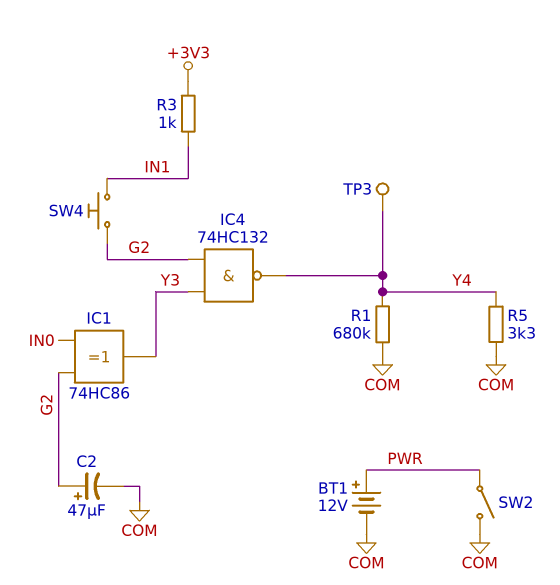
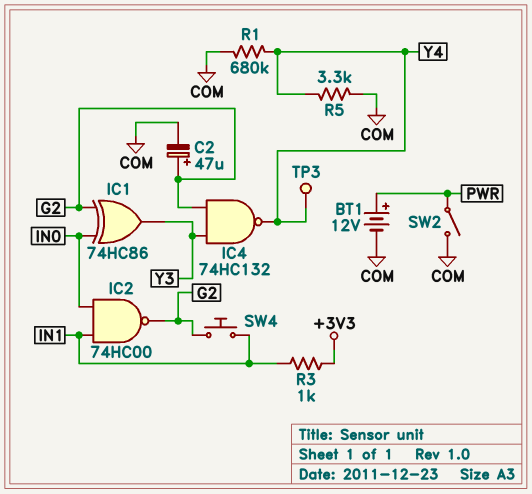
IC2: none -> NAND 74HC00 (in IN0, in IN1, out G2)

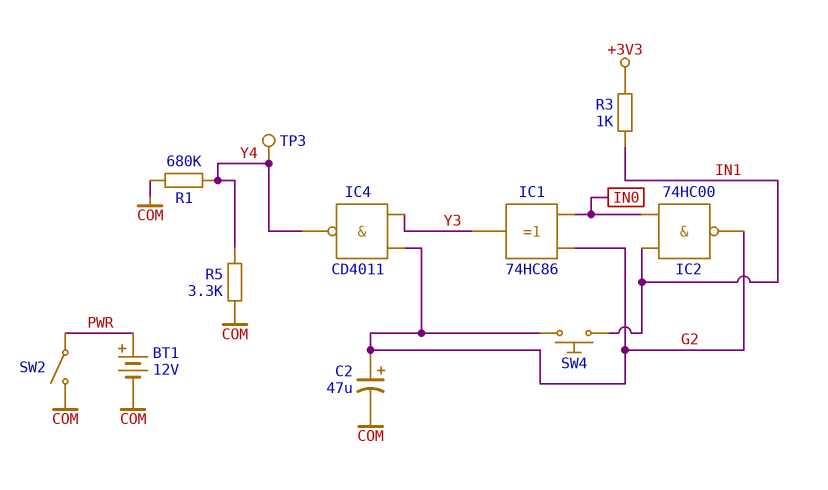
IC4: NAND 74HC132 (in G2, in Y3, out Y4) -> NAND CD4011 (in G2, in Y3, out Y4)

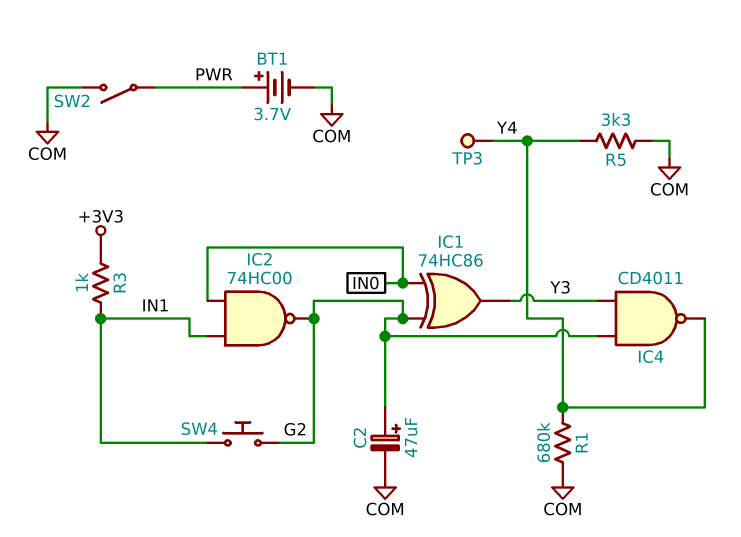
BT1: 12V (plus PWR, minus COM) -> 3.7V (plus PWR, minus COM)

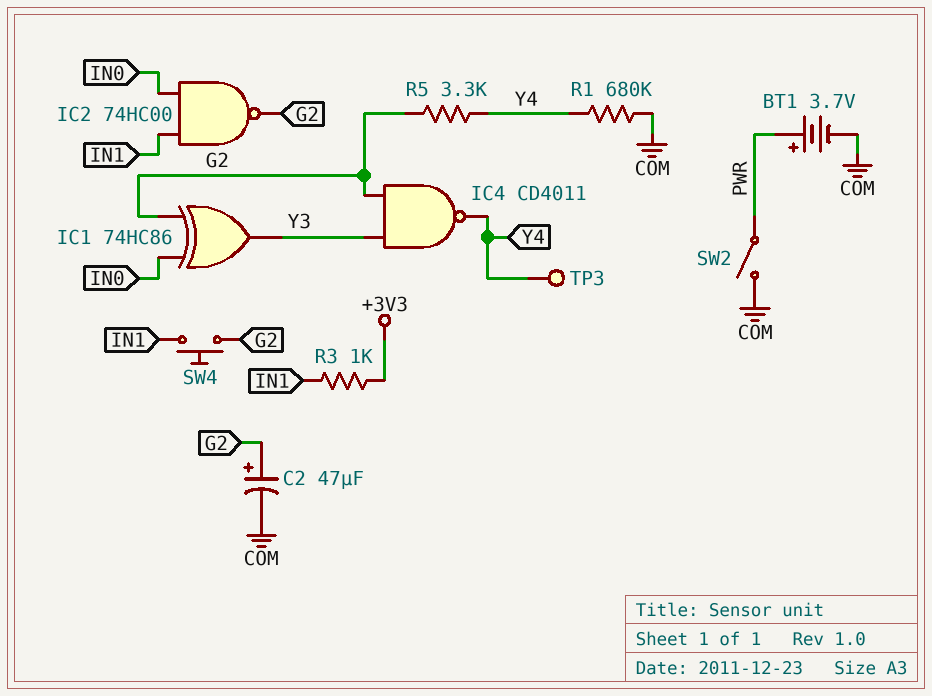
R5: 3.3k (COM, Y4) -> 3.3k (G2, Y4)

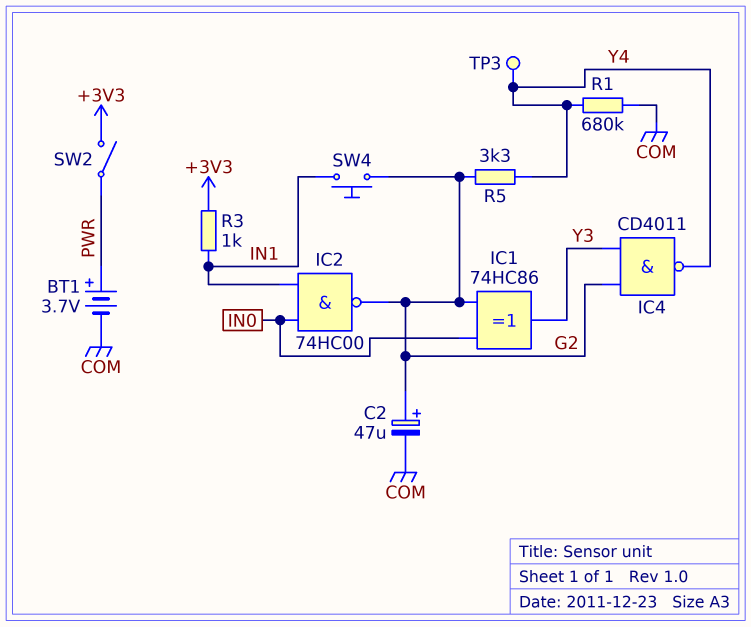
SW2: switch (COM, PWR) -> switch (+3V3, PWR)

